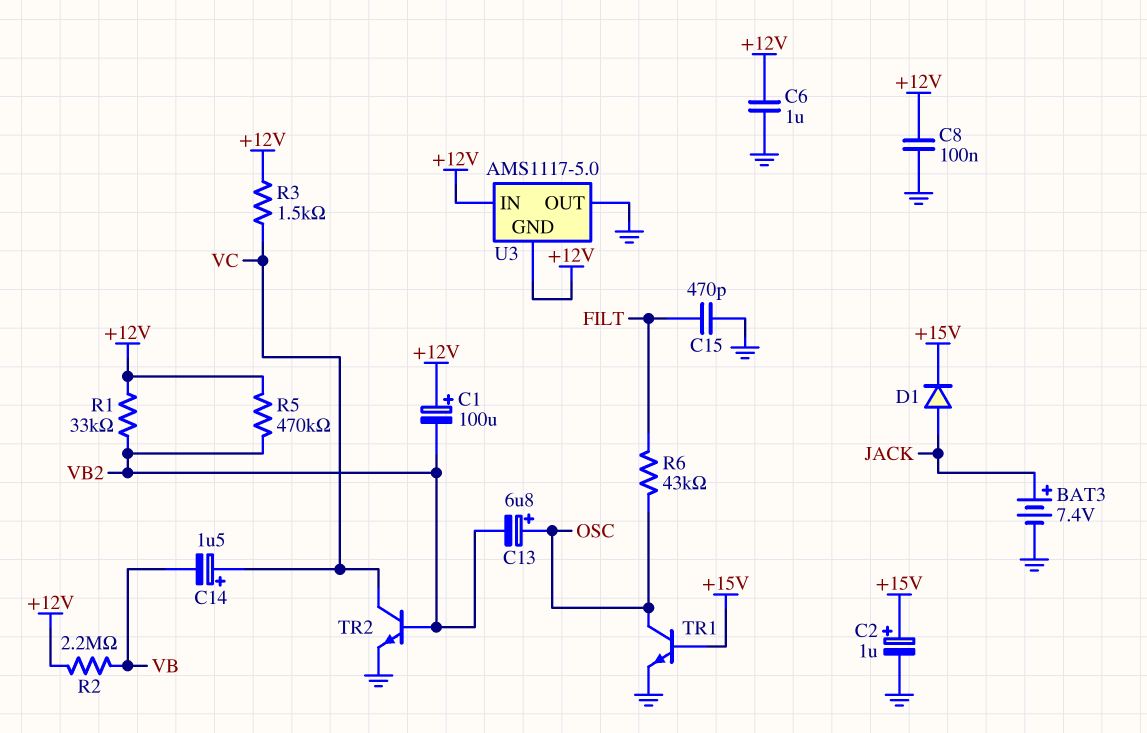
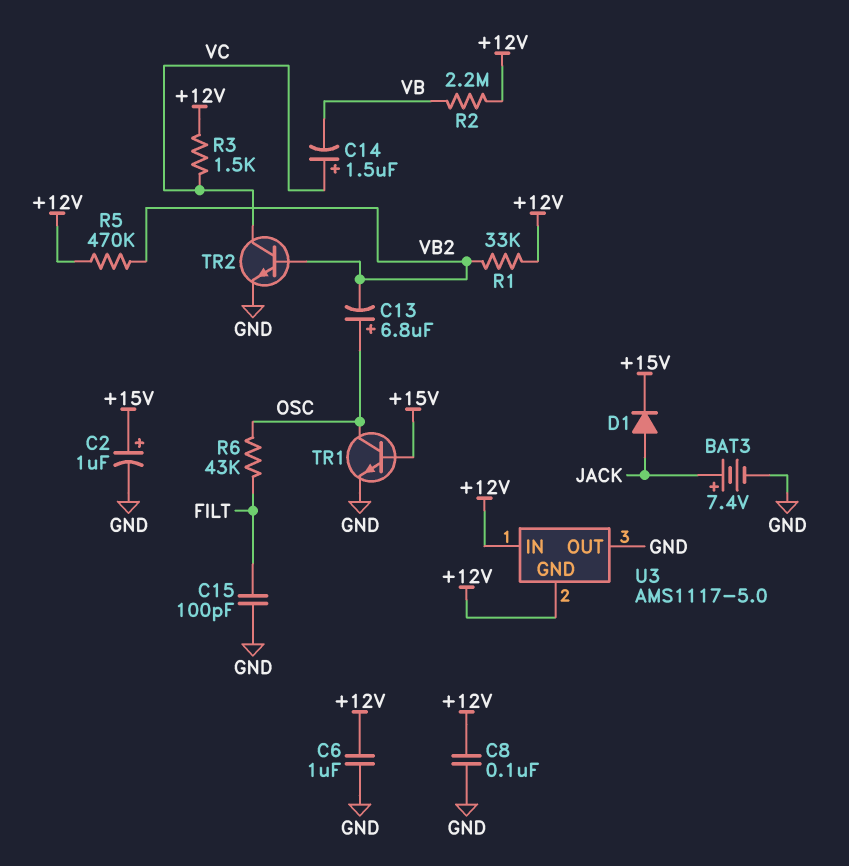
C1: 100uF (plus +12V, minus VB2) -> none
C15: 470pF (FILT, GND) -> 100pF (FILT, GND)

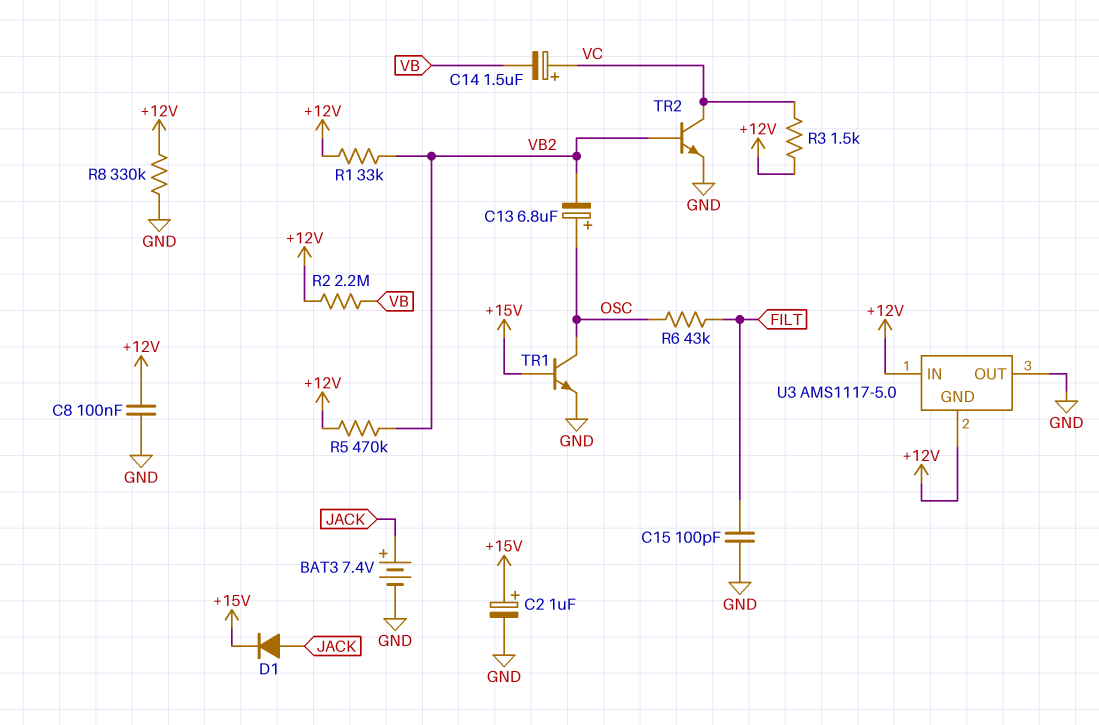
C6: 1uF (+12V, GND) -> none
R8: none -> 330k (+12V, GND)

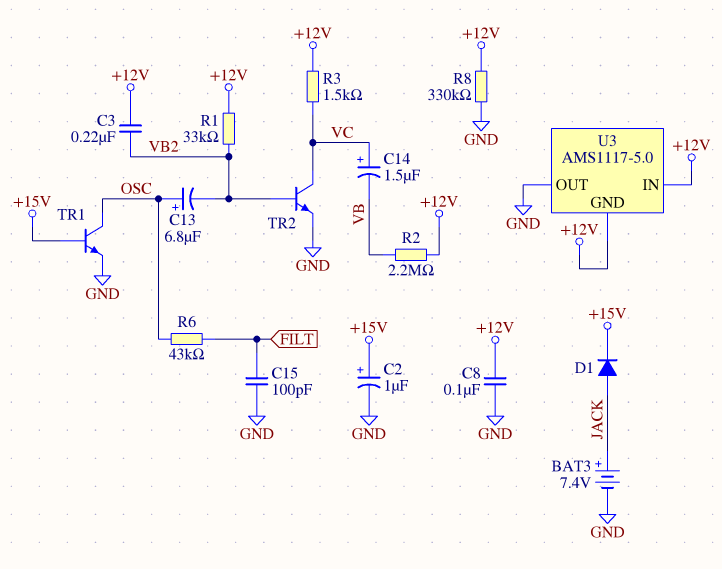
C3: none -> 220nF (+12V, VB2)
R5: 470k (+12V, VB2) -> none

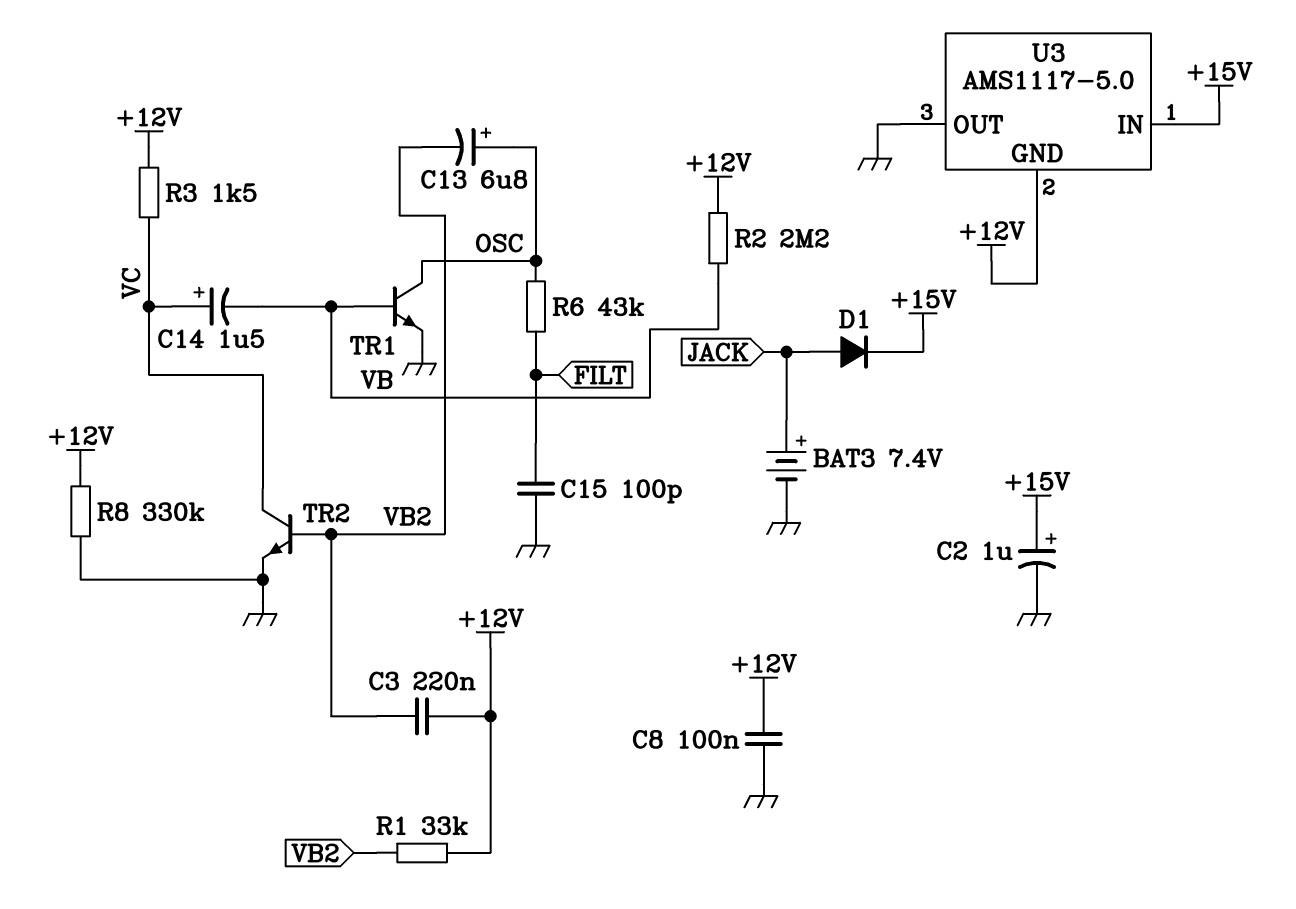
TR1: NPN (B +15V, C OSC, E GND) -> NPN (B VB, C OSC, E GND)
U3 pin IN: +12V -> +15V

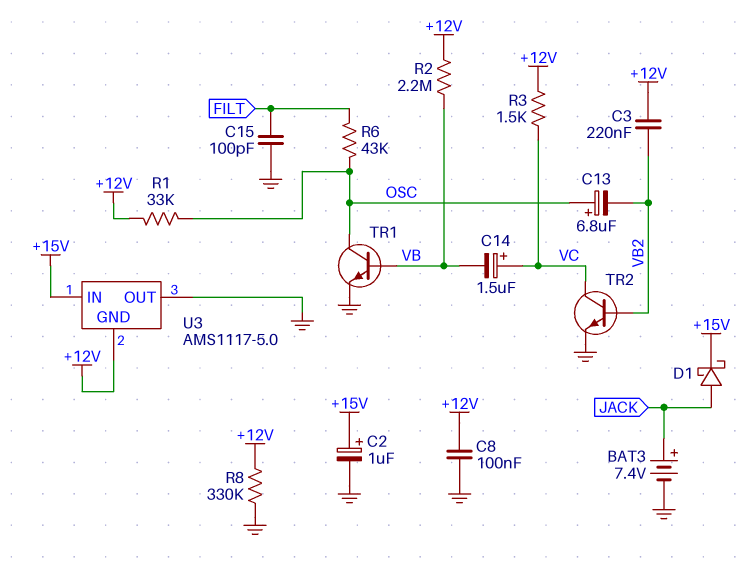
D1: diode (A JACK, K +15V) -> schottky (A JACK, K +15V)
R1: 33k (+12V, VB2) -> 33k (+12V, OSC)

